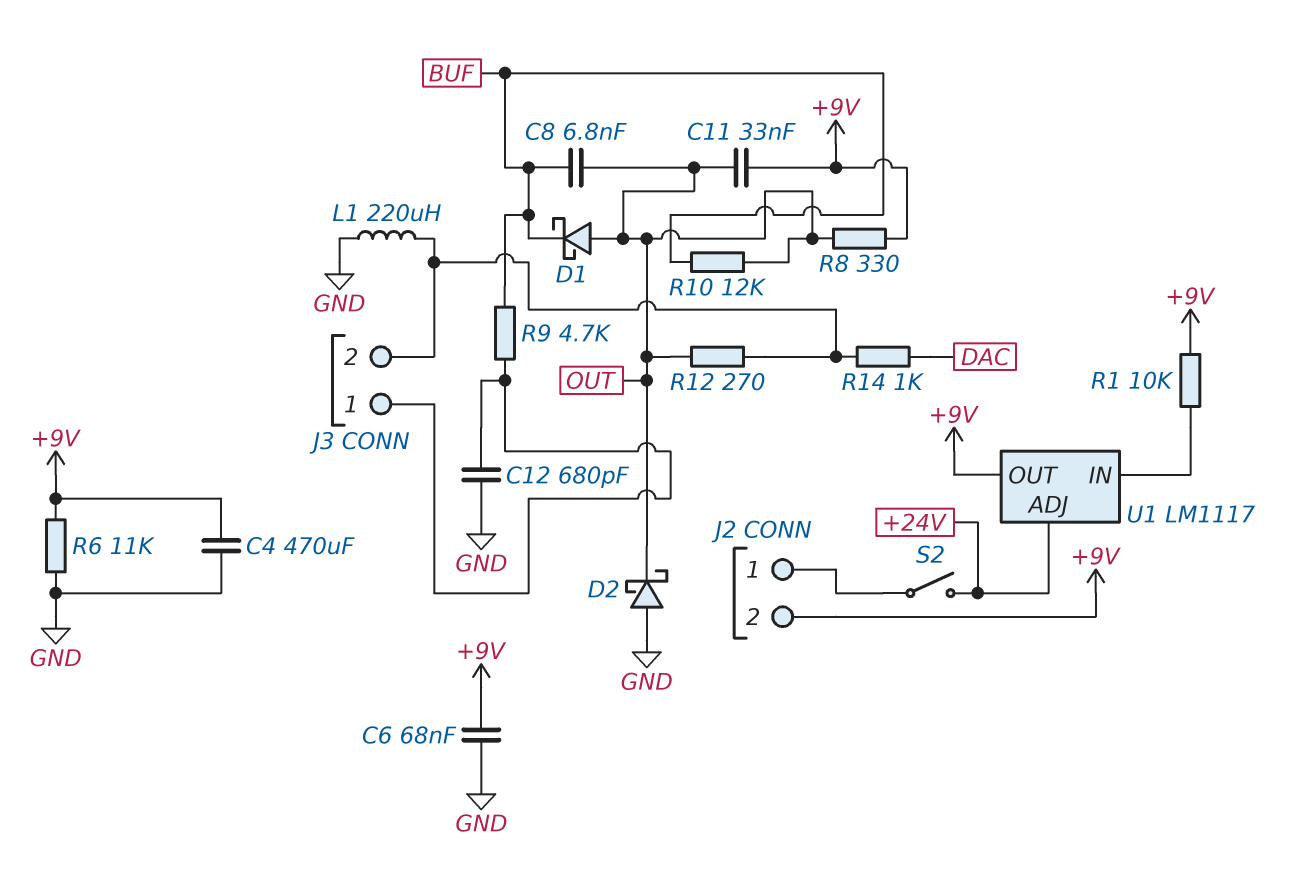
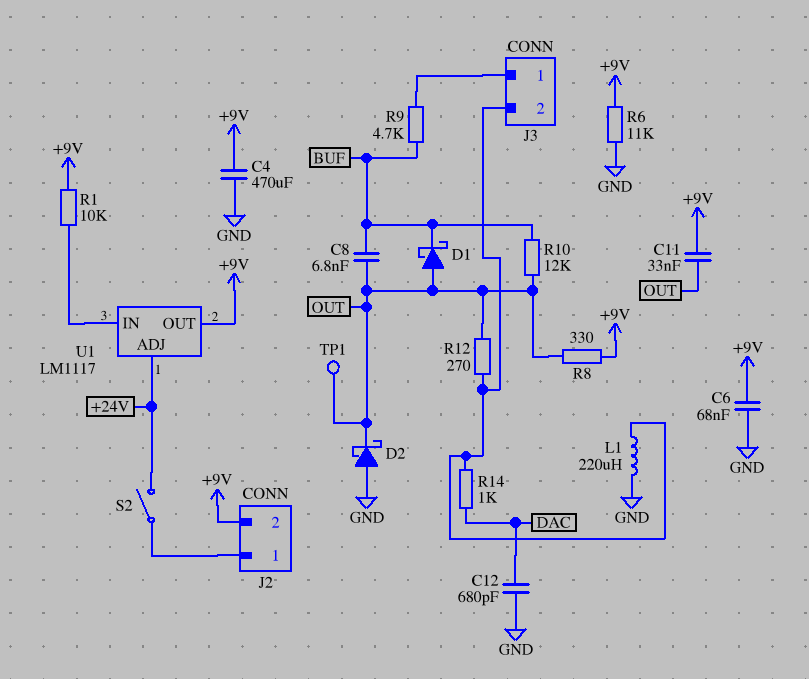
C12: 680pF (GND, J3/1) -> 680pF (DAC, GND)
TP1: none -> test point (OUT)

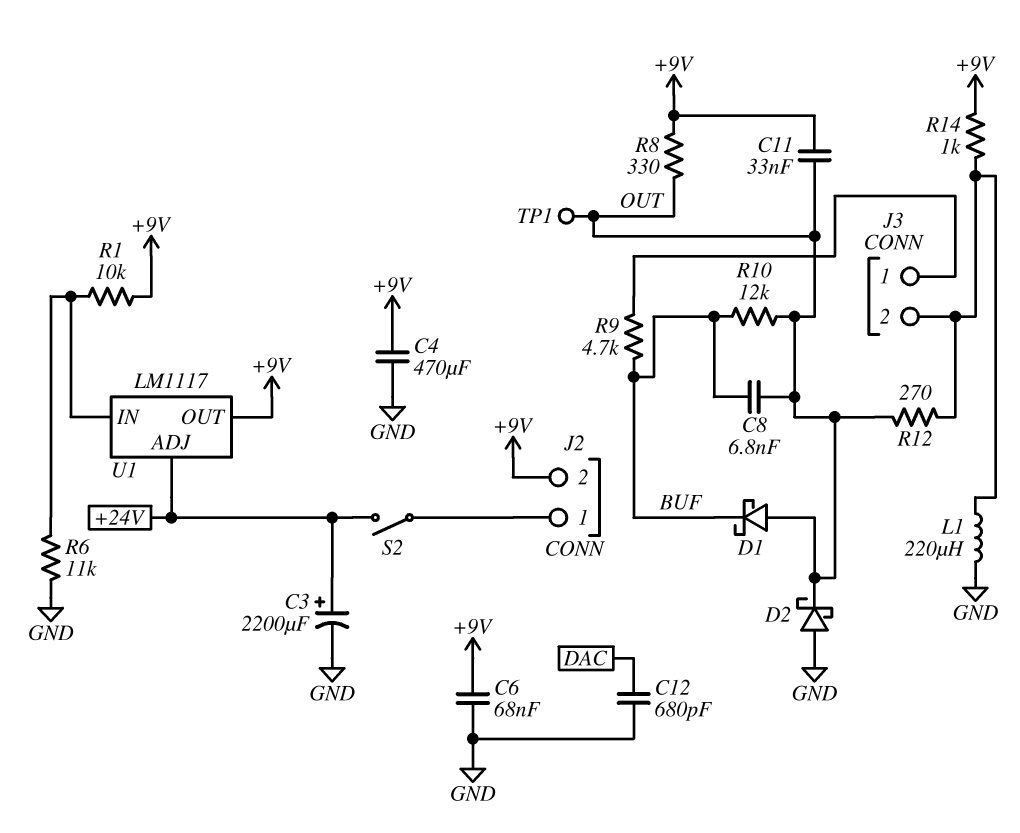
C3: none -> 2200uF (plus +24V, minus GND)
R6: 11k (+9V, GND) -> 11k (GND, U1/IN)
R14: 1k (DAC, J3/2) -> 1k (+9V, J3/2)

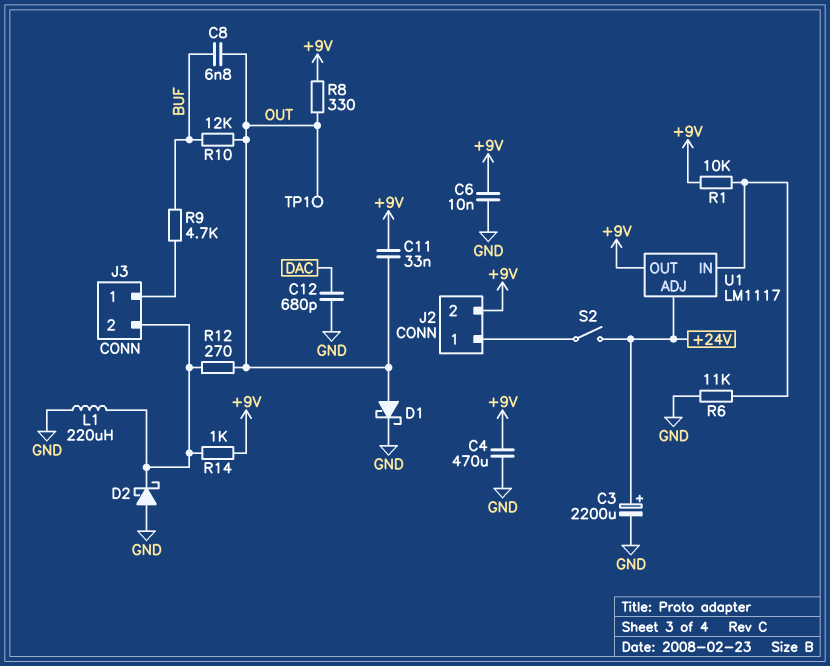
C6: 68nF (+9V, GND) -> 10nF (+9V, GND)
D1: schottky (A OUT, K BUF) -> schottky (A OUT, K GND)
D2: schottky (A GND, K OUT) -> schottky (A GND, K J3/2)

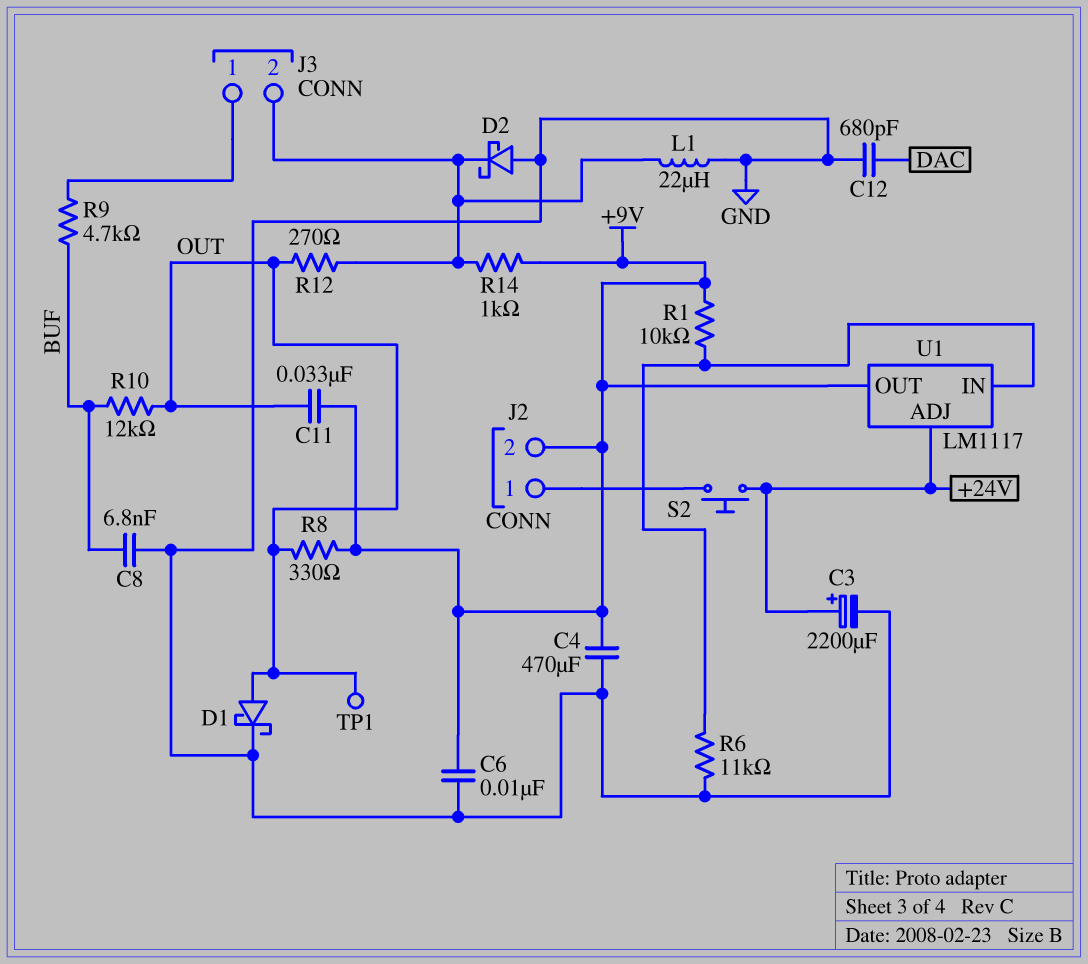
C8: 6.8nF (BUF, OUT) -> 6.8nF (BUF, GND)
L1: 220uH (GND, J3/2) -> 22uH (GND, J3/2)
S2: switch (+24V, J2/1) -> button (+24V, J2/1)

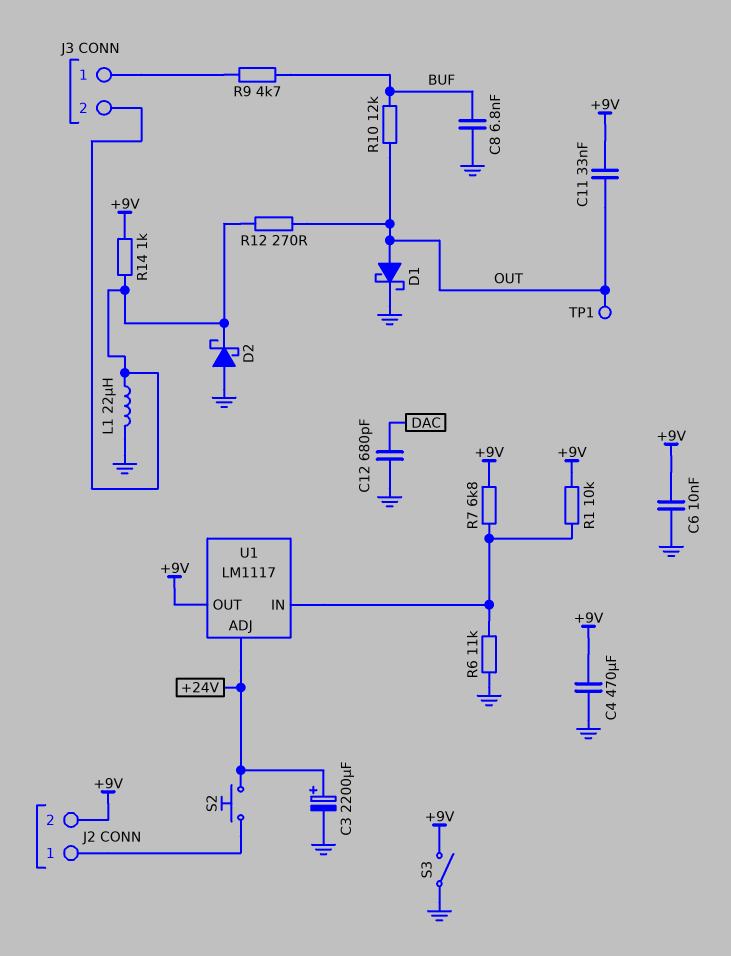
R7: none -> 6.8k (+9V, U1/IN)
R8: 330 (+9V, OUT) -> none
S3: none -> switch (+9V, GND)

